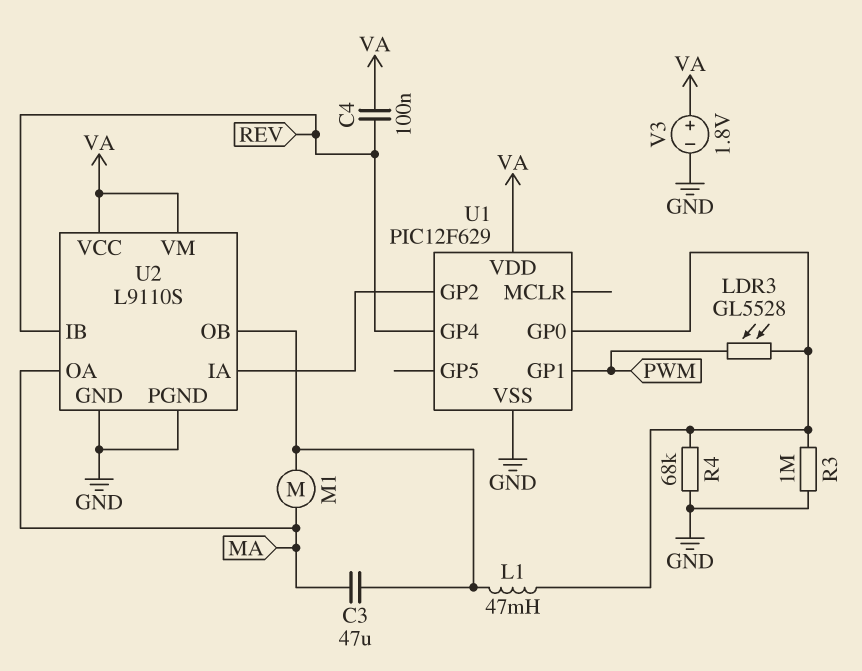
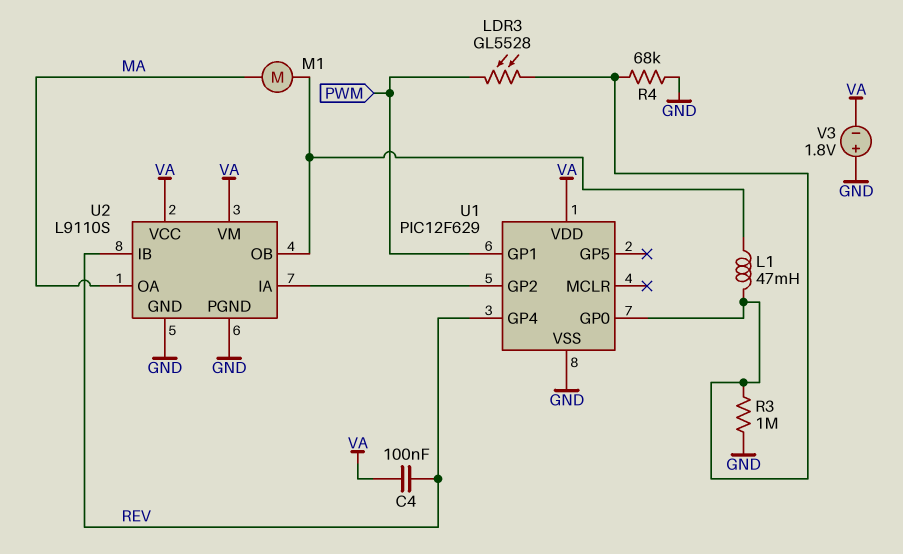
C3: 47uF (MA, U2/OB) -> none
V3: 1.8V (plus VA, minus GND) -> 1.8V (plus GND, minus VA)

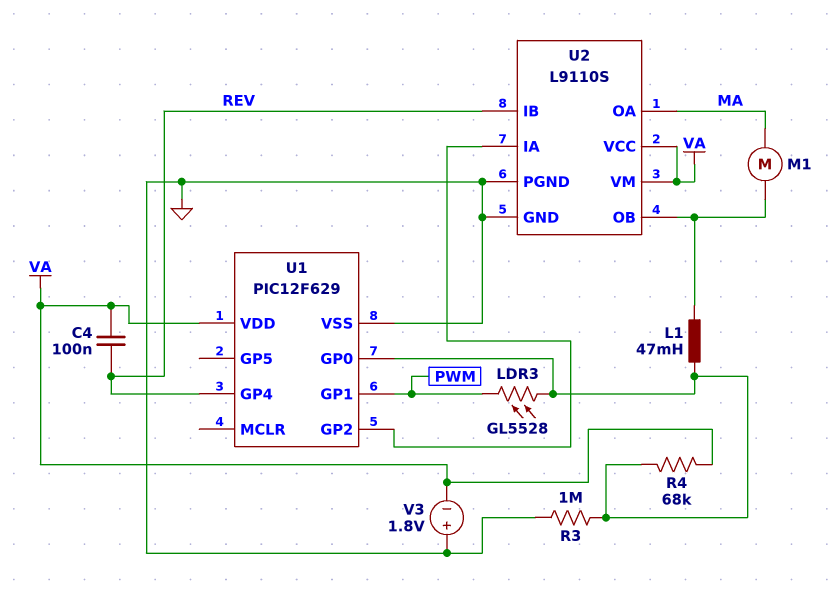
R4: 68k (GND, U1/GP0) -> 68k (U1/GP0, VA)

